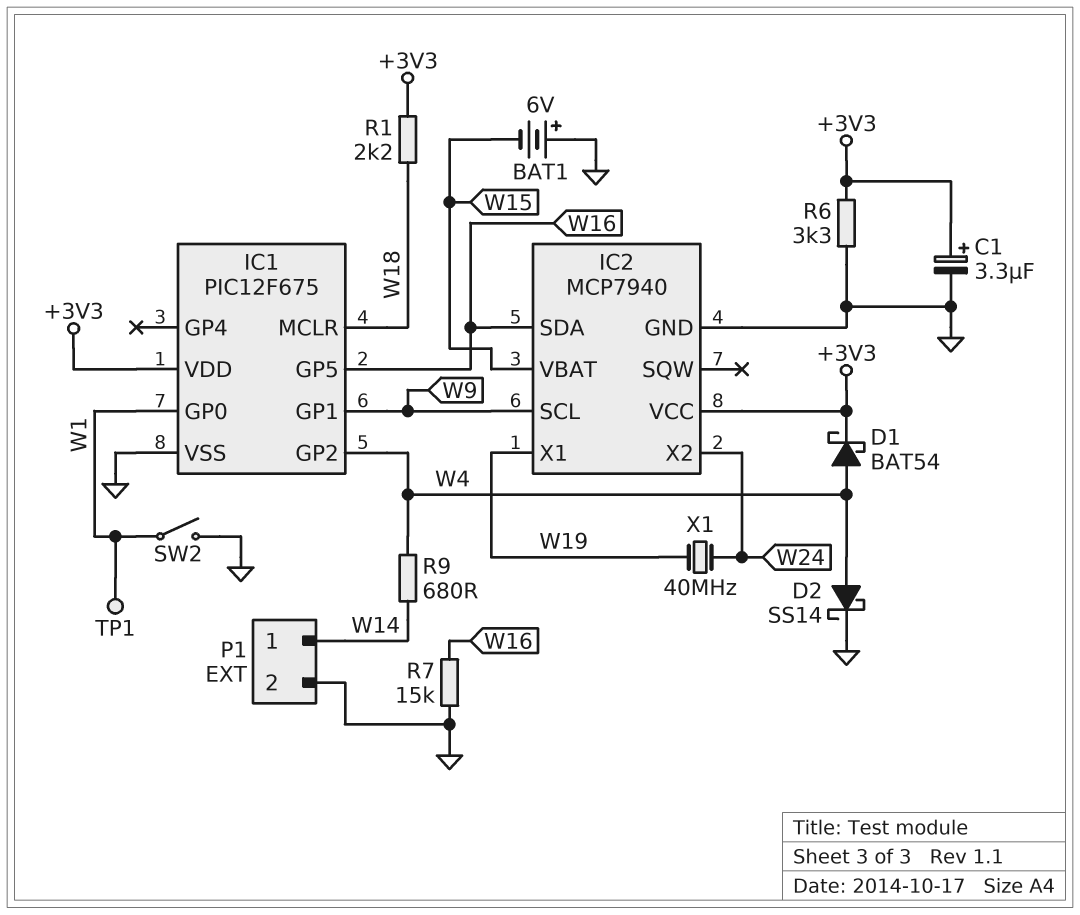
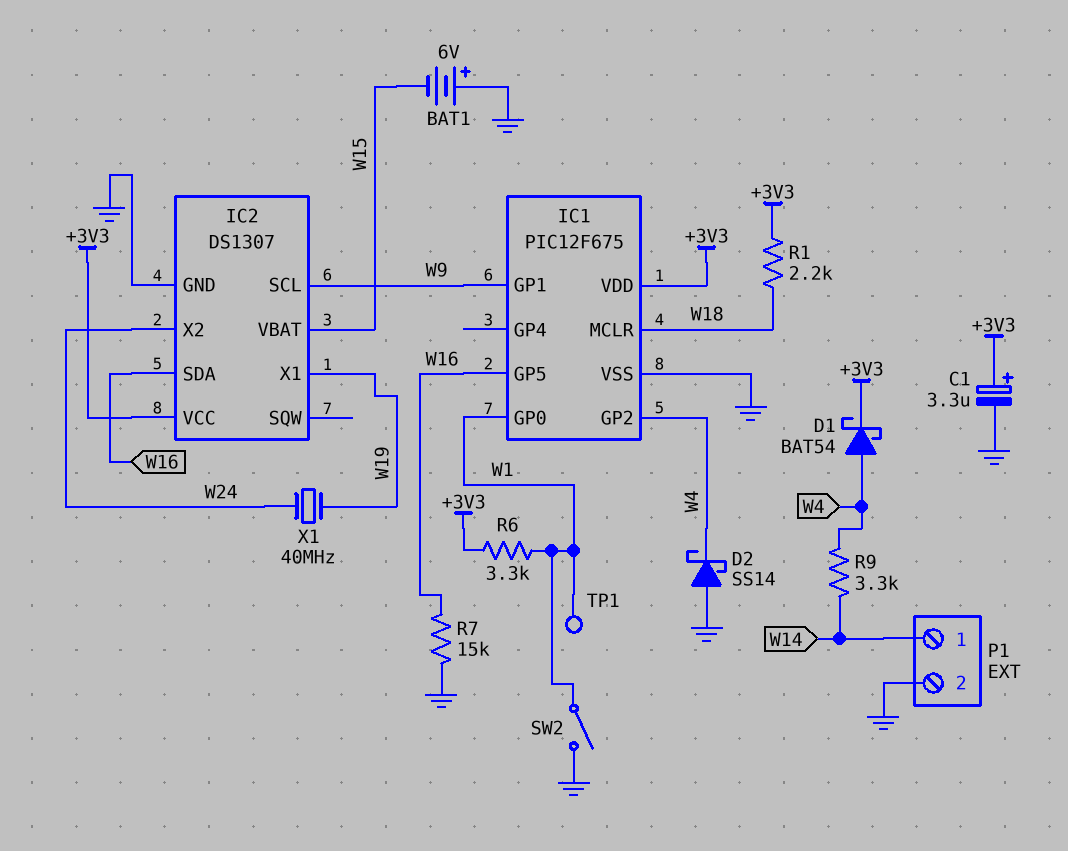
D2: schottky SS14 (A W4, K GND) -> schottky SS14 (A GND, K W4)
IC2: MCP7940 -> DS1307
R6: 3.3k (+3V3, GND) -> 3.3k (+3V3, W1)
R9: 680 (W4, W14) -> 3.3k (W4, W14)

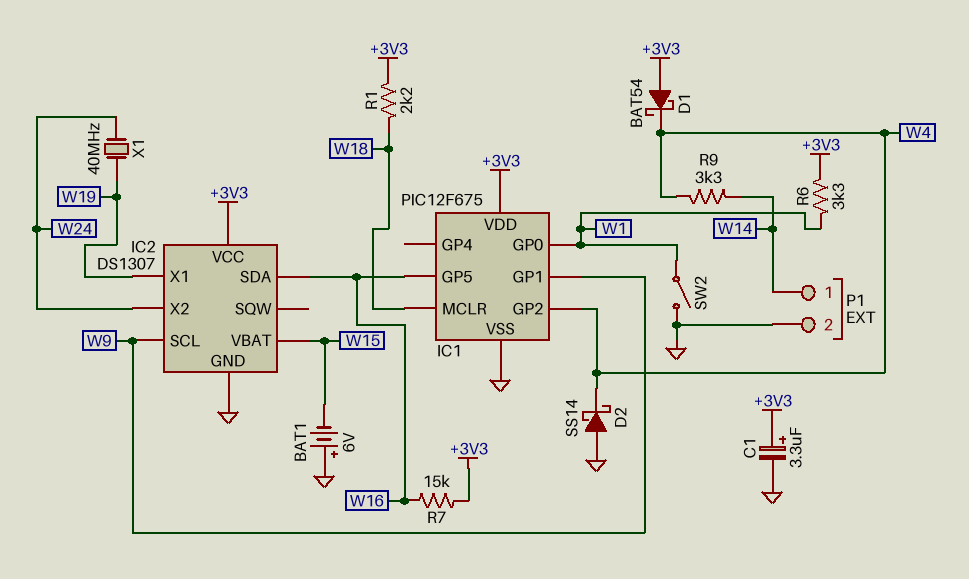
D1: schottky BAT54 (A W4, K +3V3) -> schottky BAT54 (A +3V3, K W4)
R7: 15k (GND, W16) -> 15k (+3V3, W16)
TP1: test point (W1) -> none

